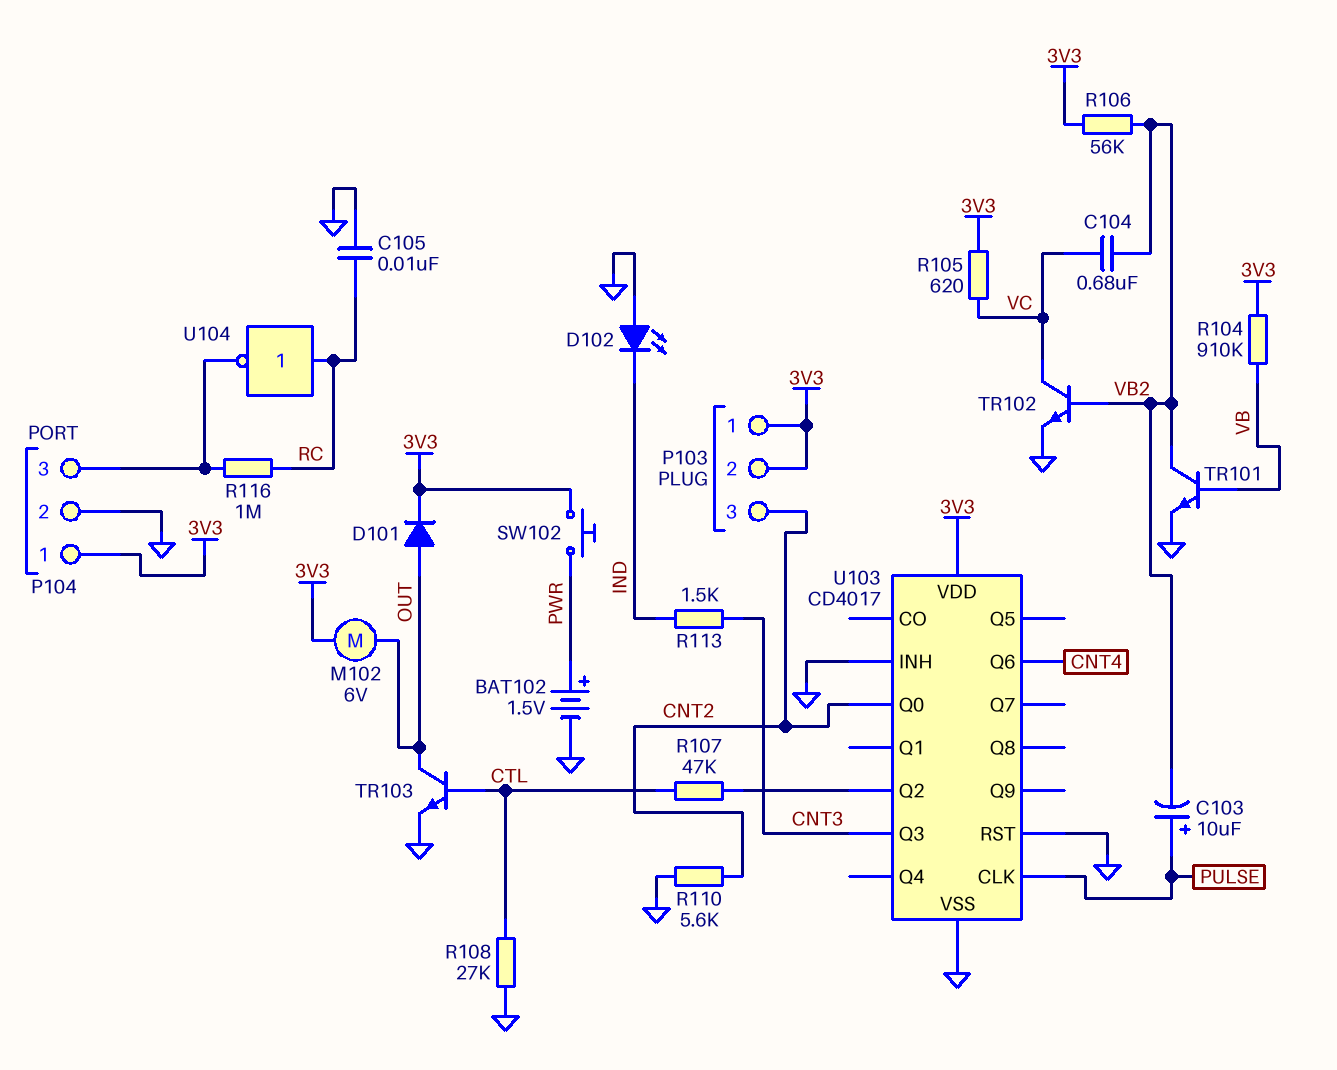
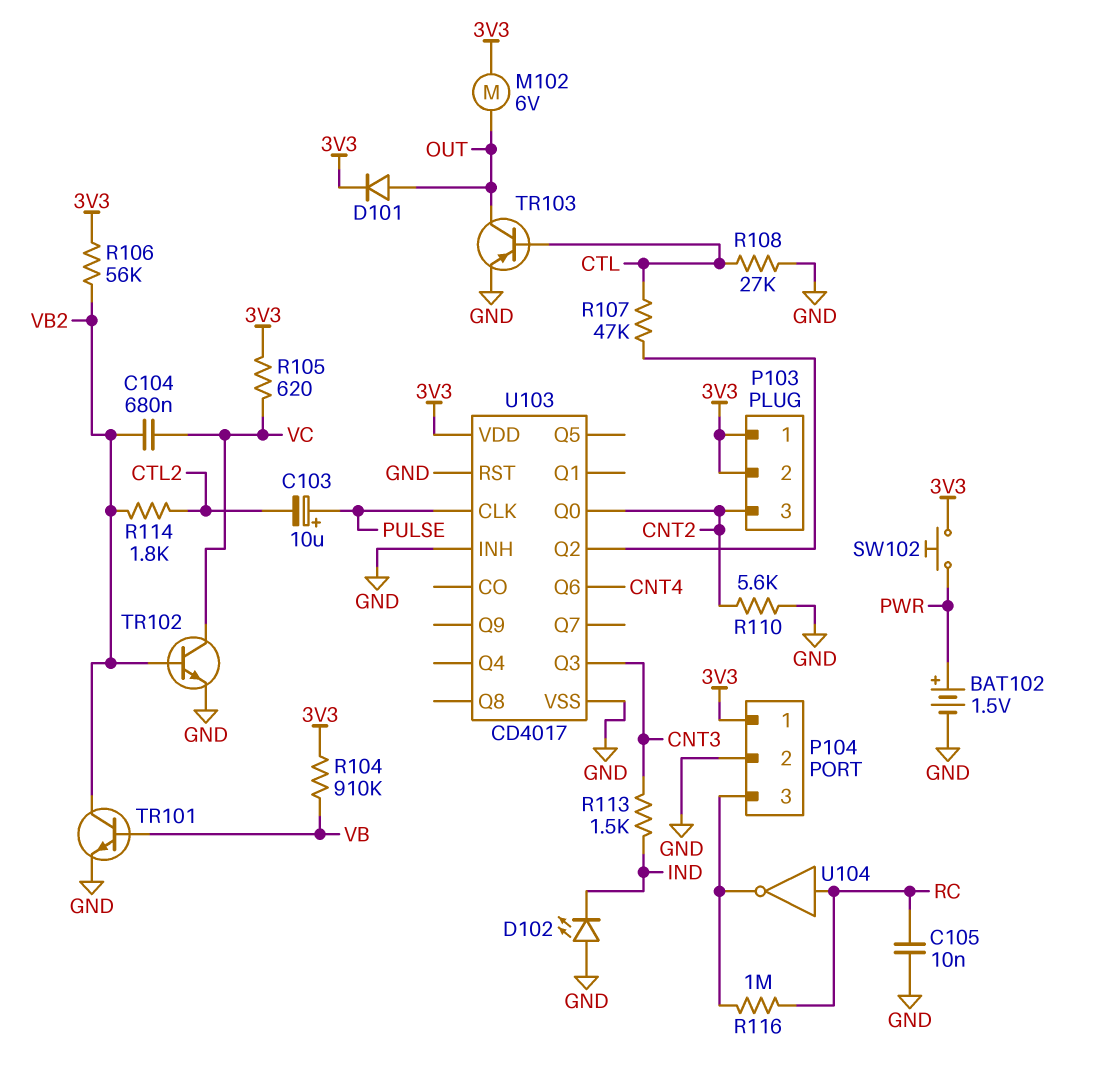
C103: 10uF (plus PULSE, minus VB2) -> 10uF (plus PULSE, minus CTL2)
R114: none -> 1.8k (CTL2, VB2)
TR103: NPN (B CTL, C OUT, E GND) -> PNP (B CTL, C OUT, E GND)

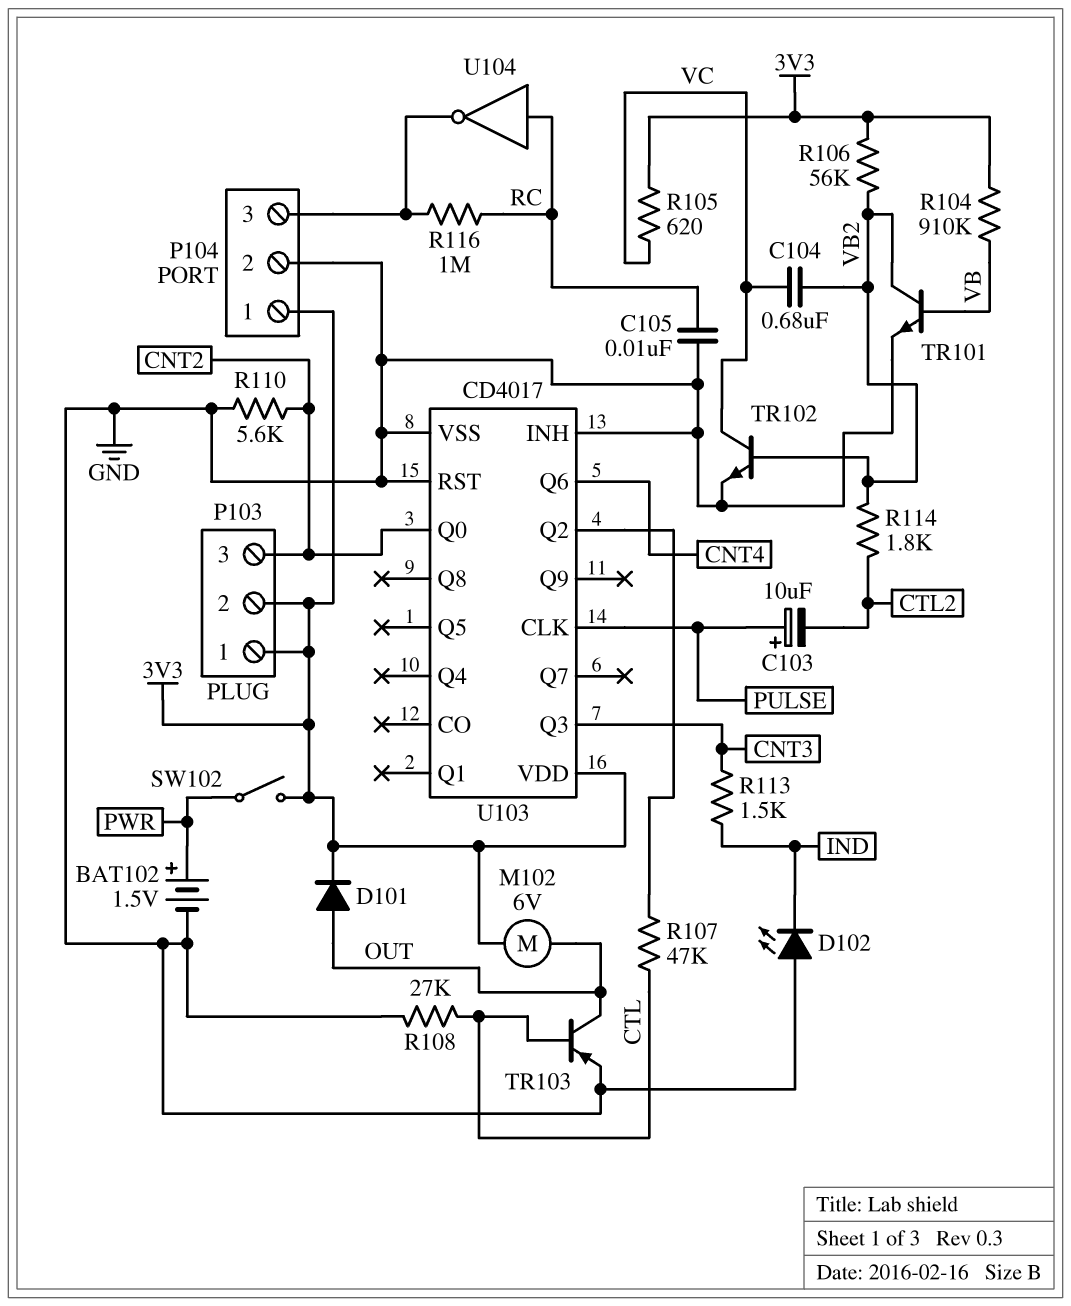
SW102: button (3V3, PWR) -> switch (3V3, PWR)

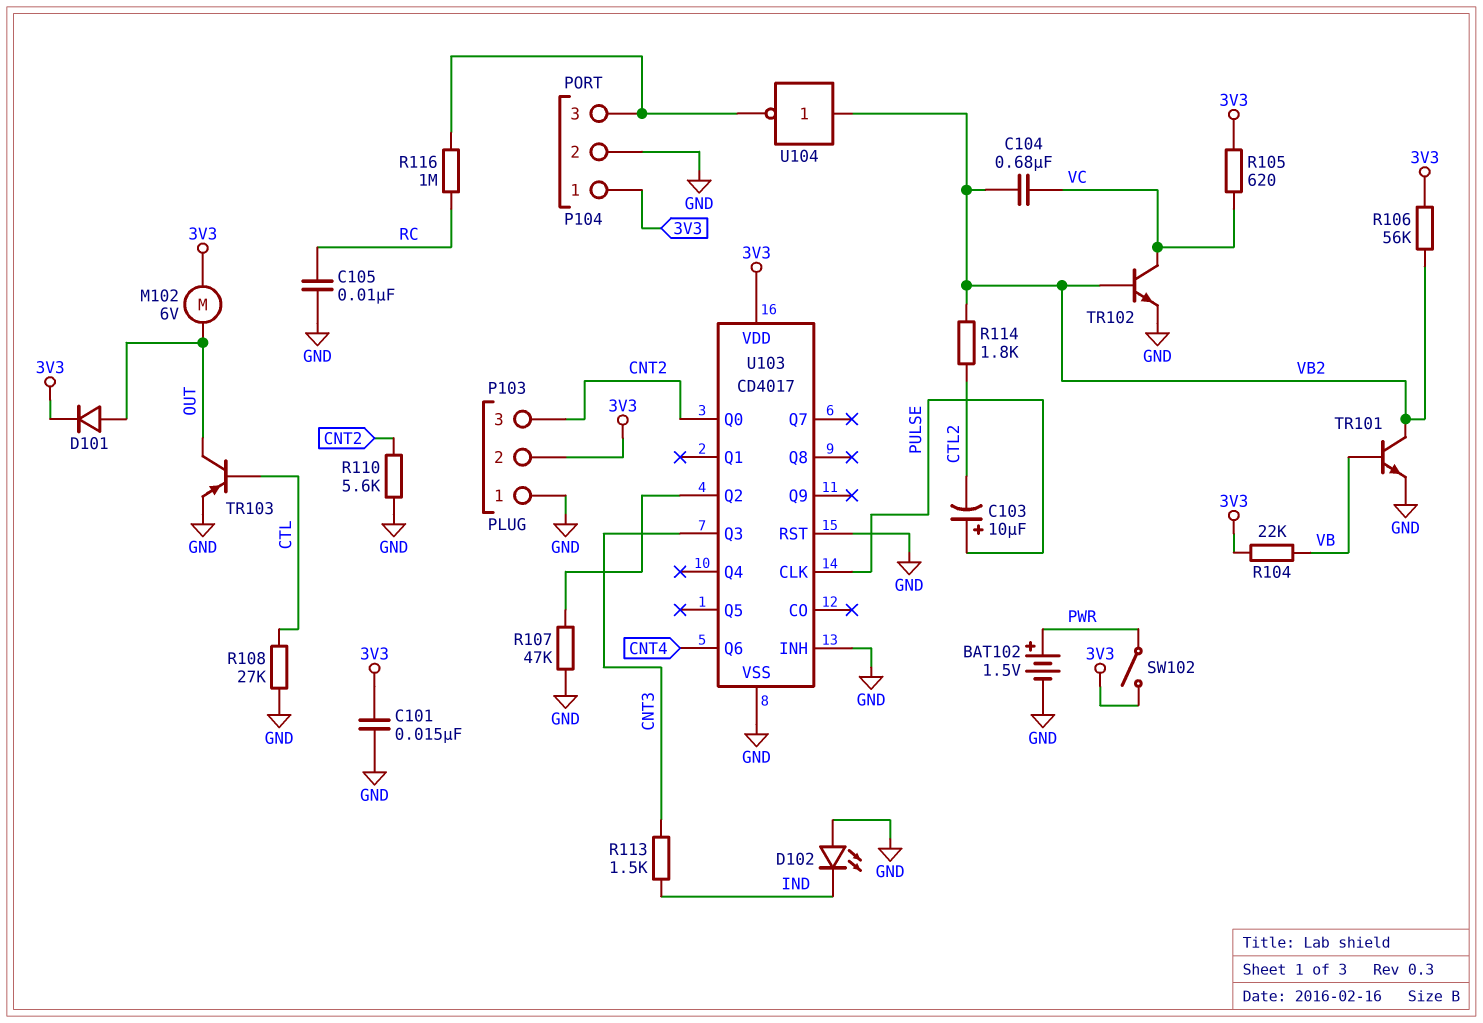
C101: none -> 15nF (3V3, GND)
P103 pin 1: 3V3 -> GND
R104: 910k (3V3, VB) -> 22k (3V3, VB)
R107: 47k (CTL, U103/Q2) -> 47k (GND, U103/Q2)
U104: NOT (in RC, out P104/3) -> NOT (in VB2, out P104/3)

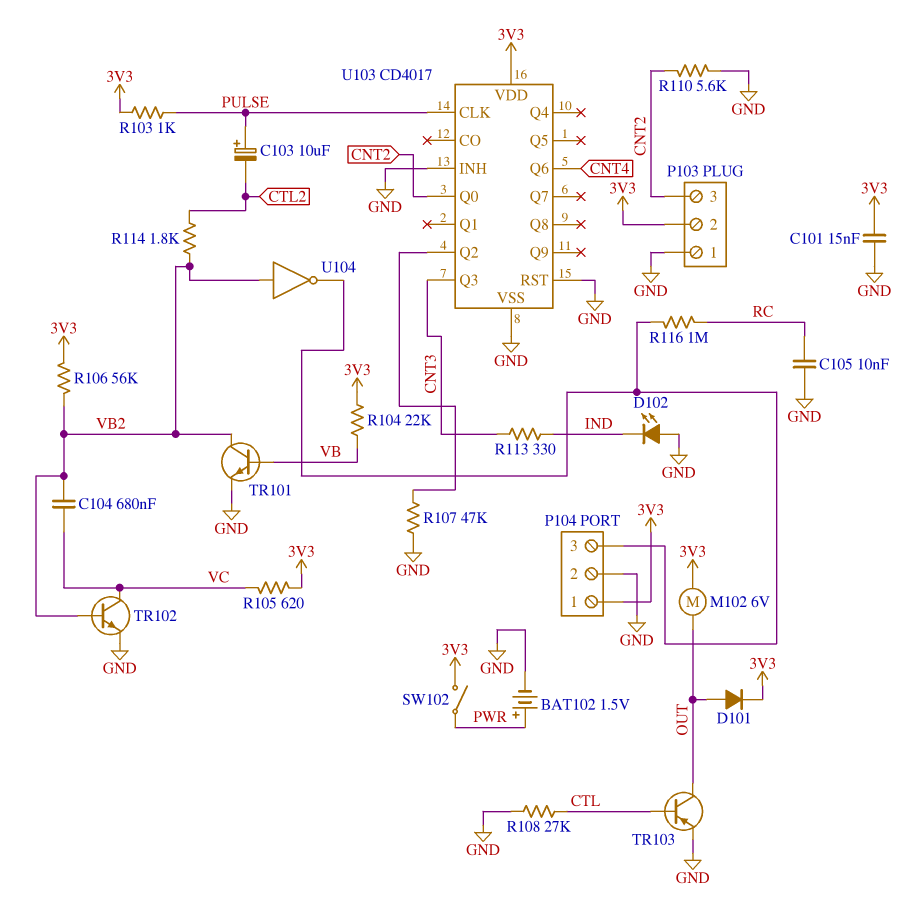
R103: none -> 1k (3V3, PULSE)
R113: 1.5k (CNT3, IND) -> 330 (CNT3, IND)

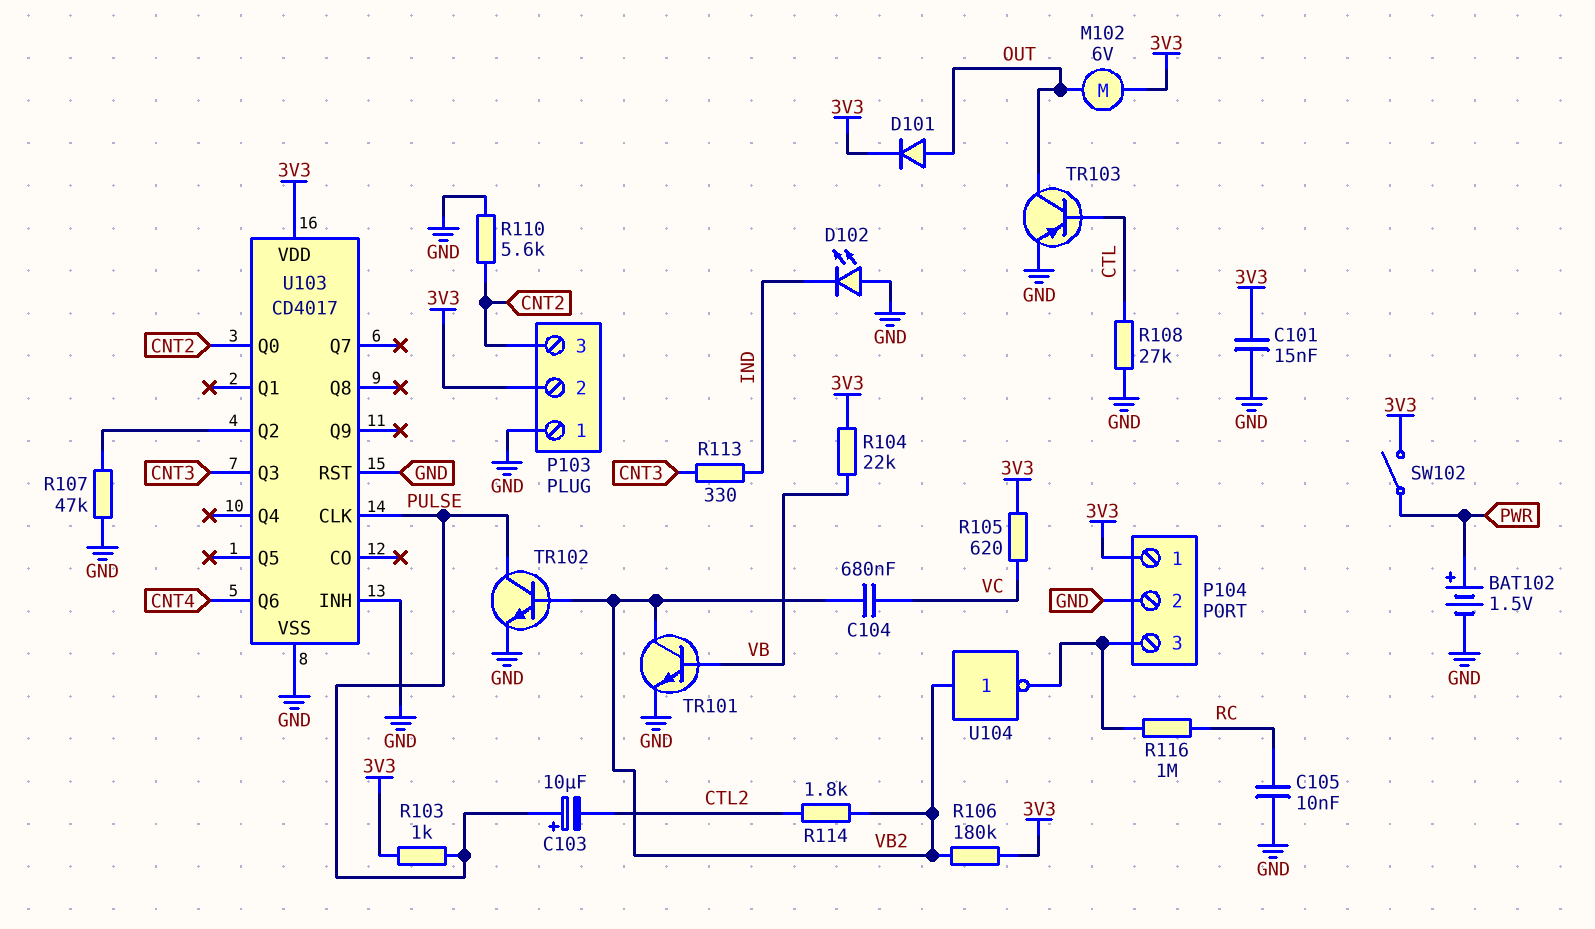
R106: 56k (3V3, VB2) -> 180k (3V3, VB2)
TR102: NPN (B VB2, C VC, E GND) -> NPN (B VB2, C PULSE, E GND)

